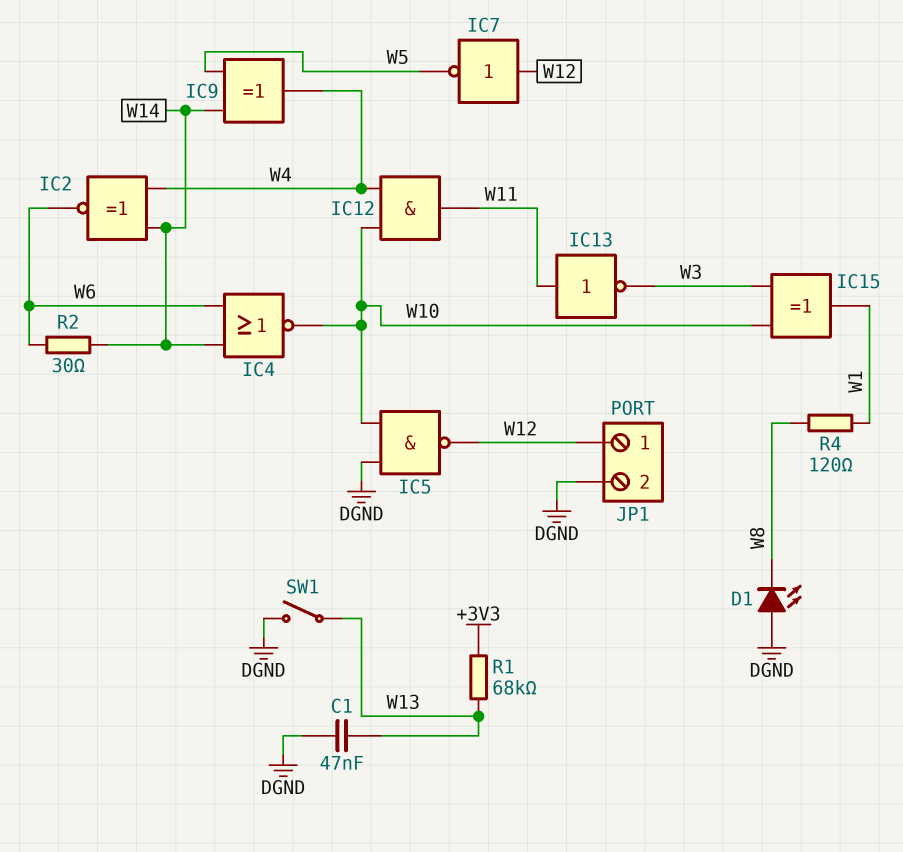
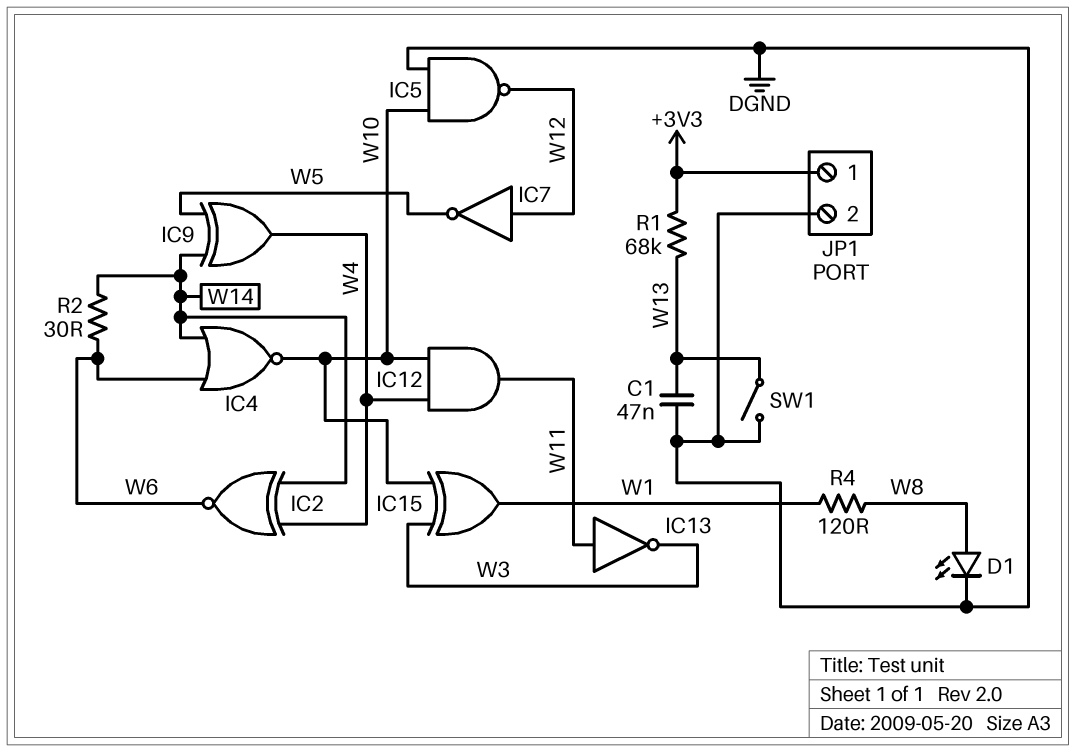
D1: LED (A DGND, K W8) -> LED (A W8, K DGND)
JP1 pin 1: W12 -> +3V3

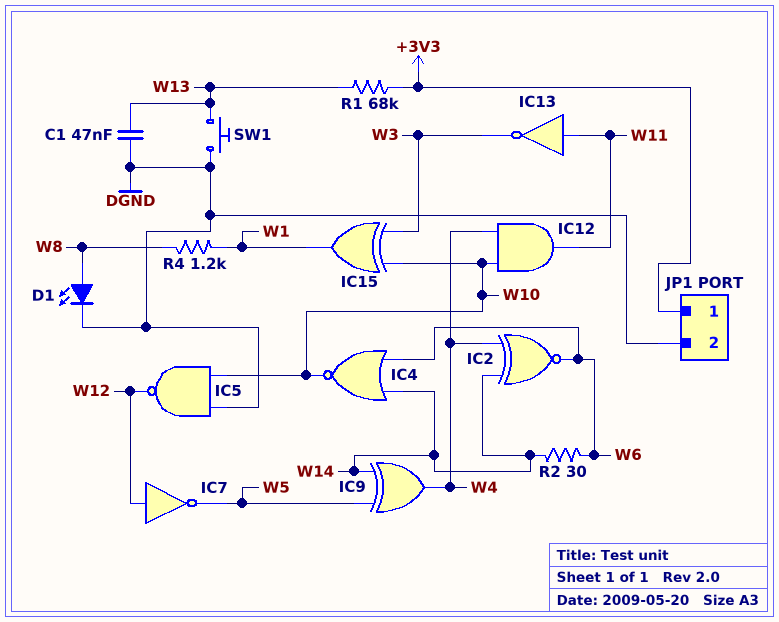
R4: 120 (W1, W8) -> 1.2k (W1, W8)
SW1: switch (DGND, W13) -> button (DGND, W13)

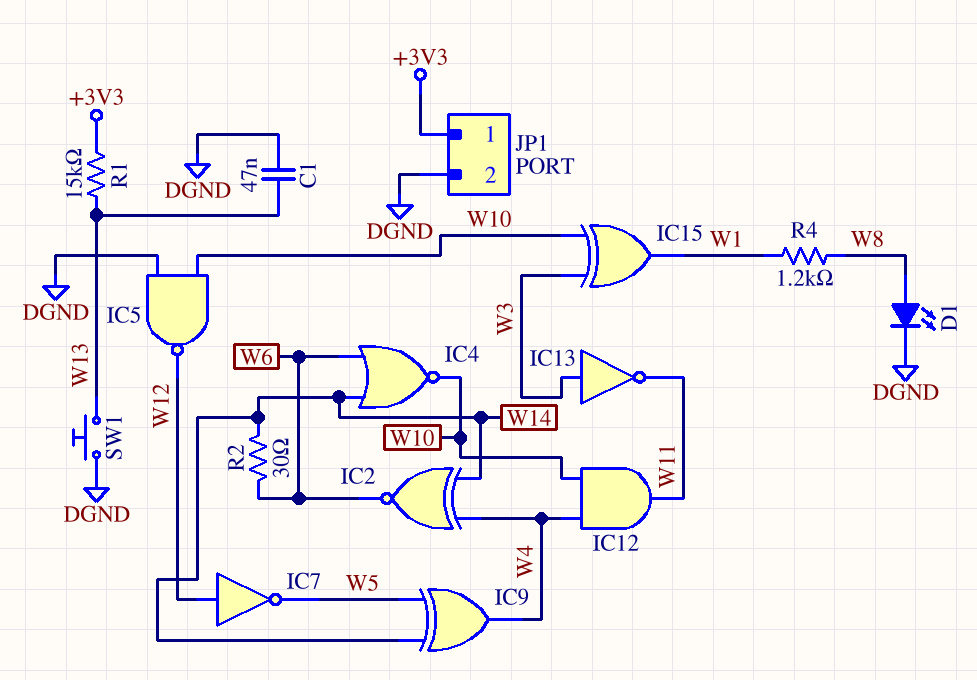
IC13: NOT (in W11, out W3) -> NOT (in W3, out W11)
R1: 68k (+3V3, W13) -> 15k (+3V3, W13)

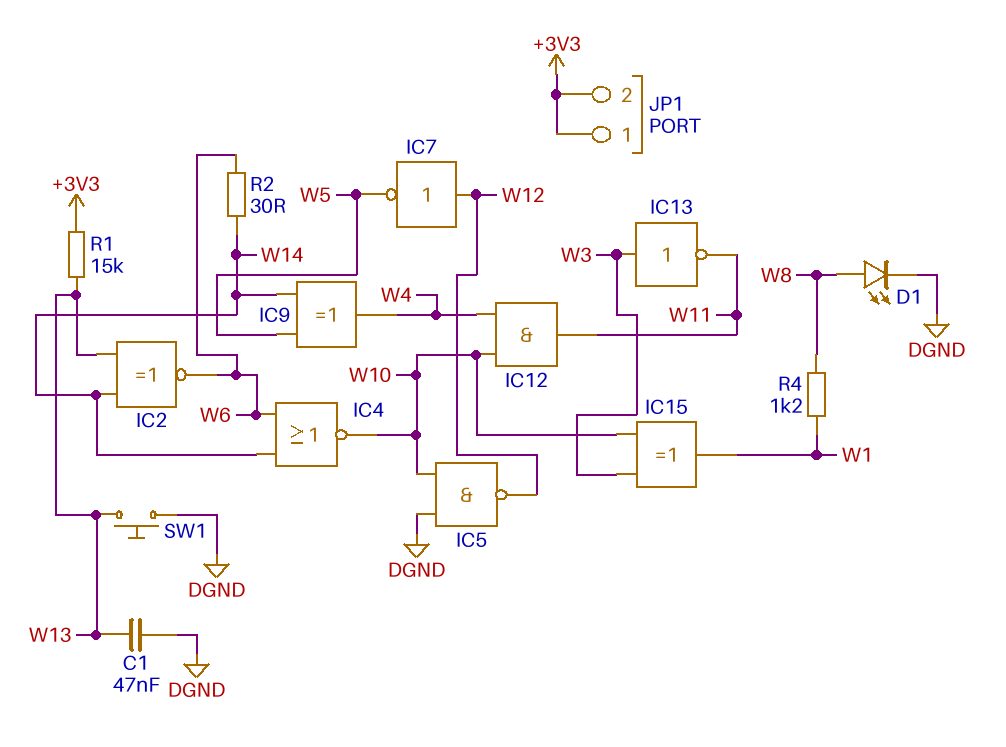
IC2: XNOR (in W4, in W14, out W6) -> XNOR (in W13, in W14, out W6)
JP1 pin 2: DGND -> +3V3

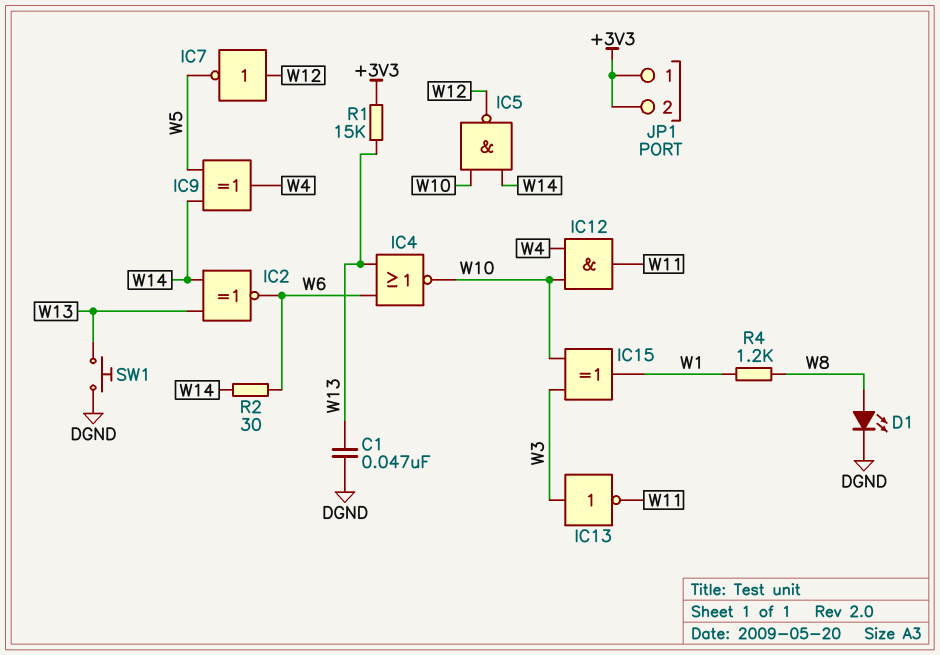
IC4: NOR (in W6, in W14, out W10) -> NOR (in W6, in W13, out W10)
IC5: NAND (in DGND, in W10, out W12) -> NAND (in W10, in W14, out W12)

